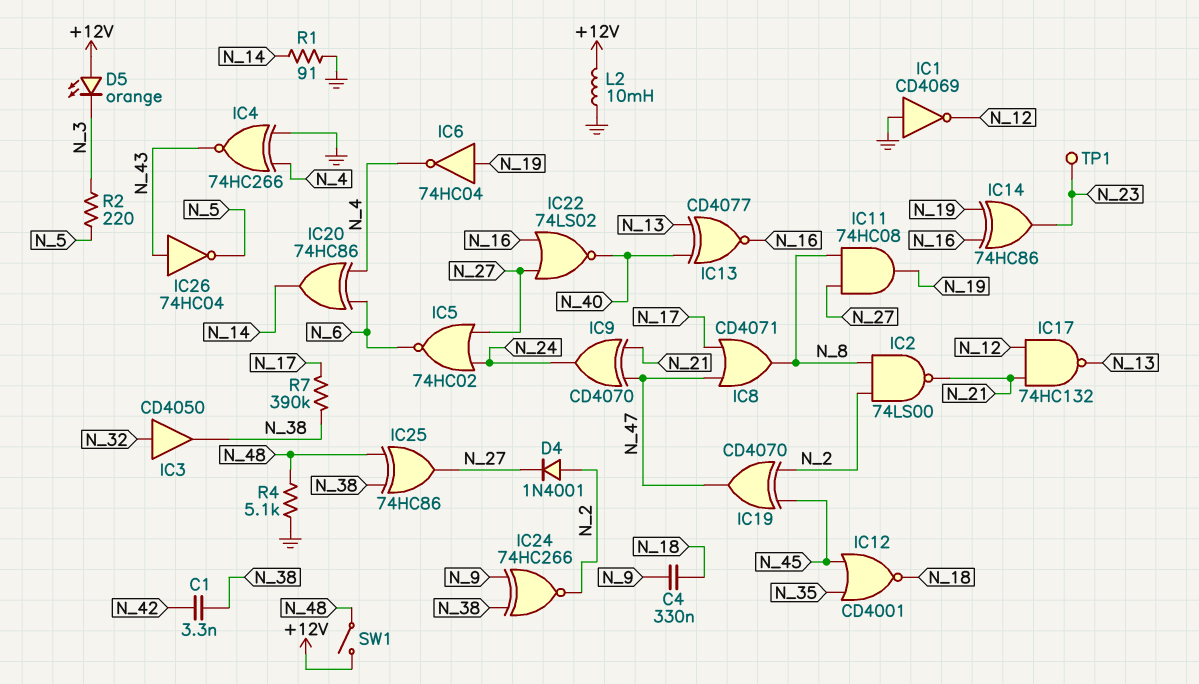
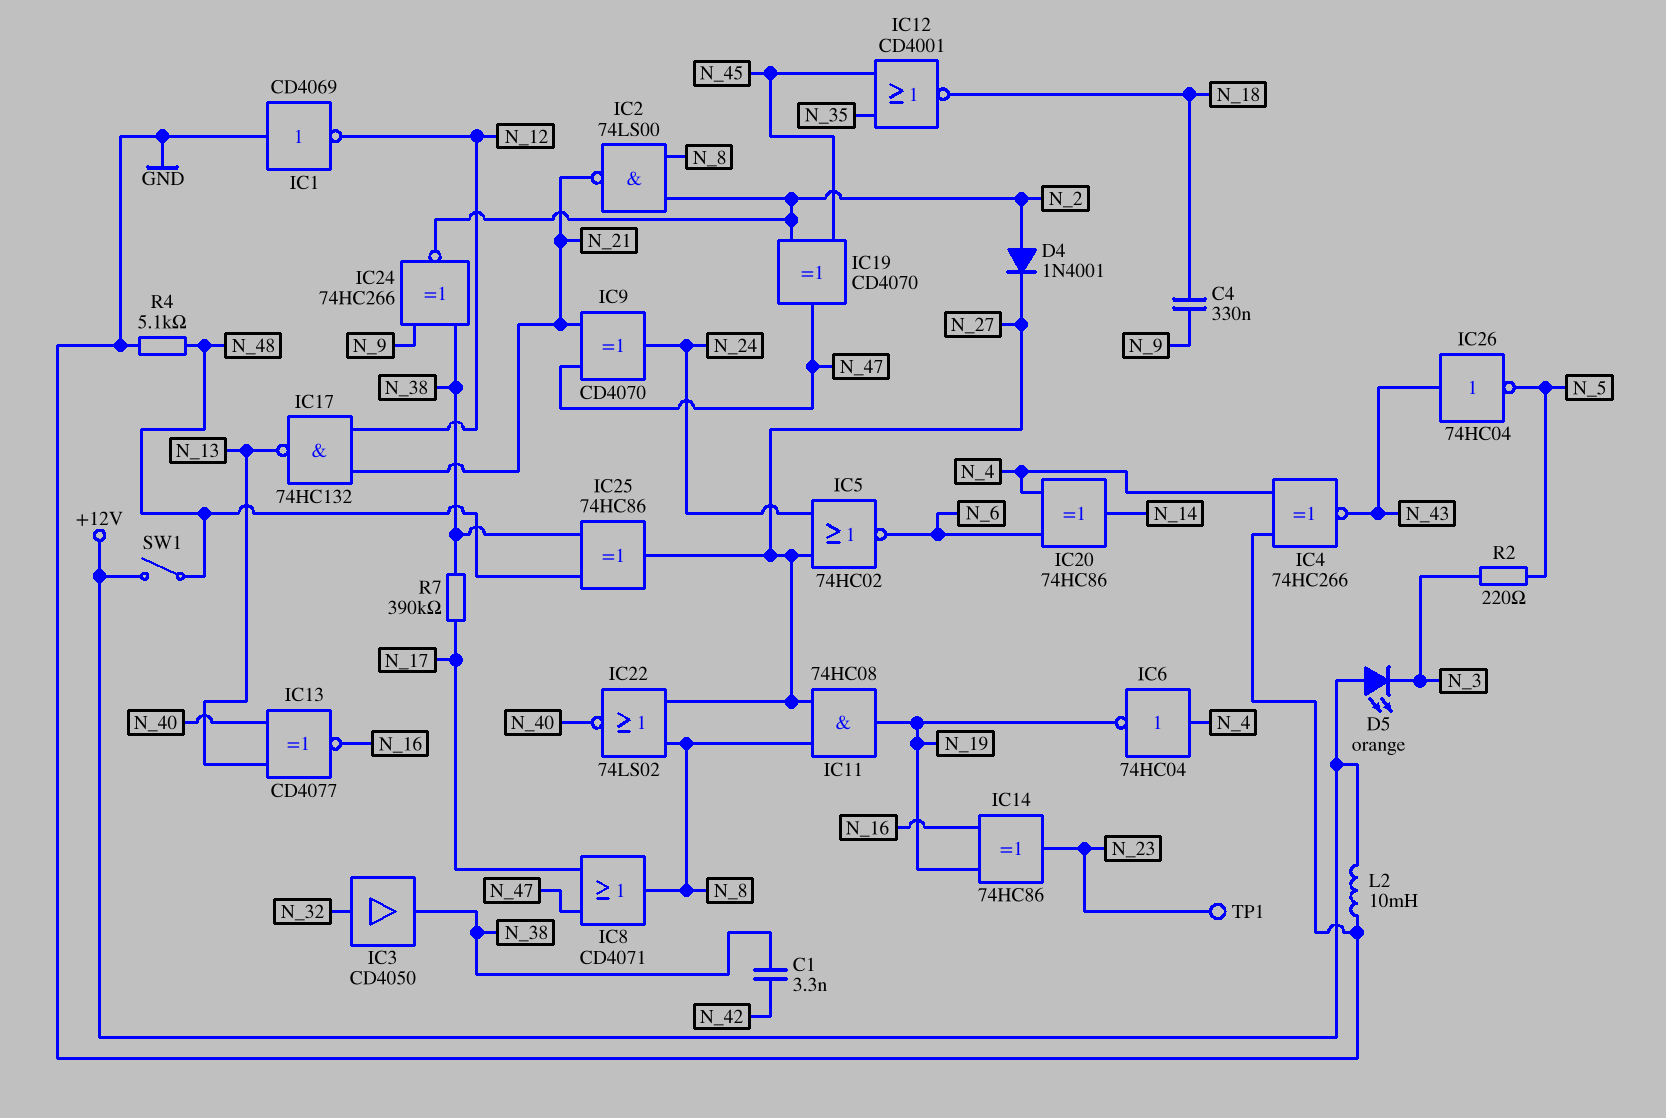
IC6: NOT 74HC04 (in N_19, out N_4) -> NOT 74HC04 (in N_4, out N_19)
IC22: NOR 74LS02 (in N_16, in N_27, out N_40) -> NOR 74LS02 (in N_8, in N_27, out N_40)
R1: 91 (GND, N_14) -> none

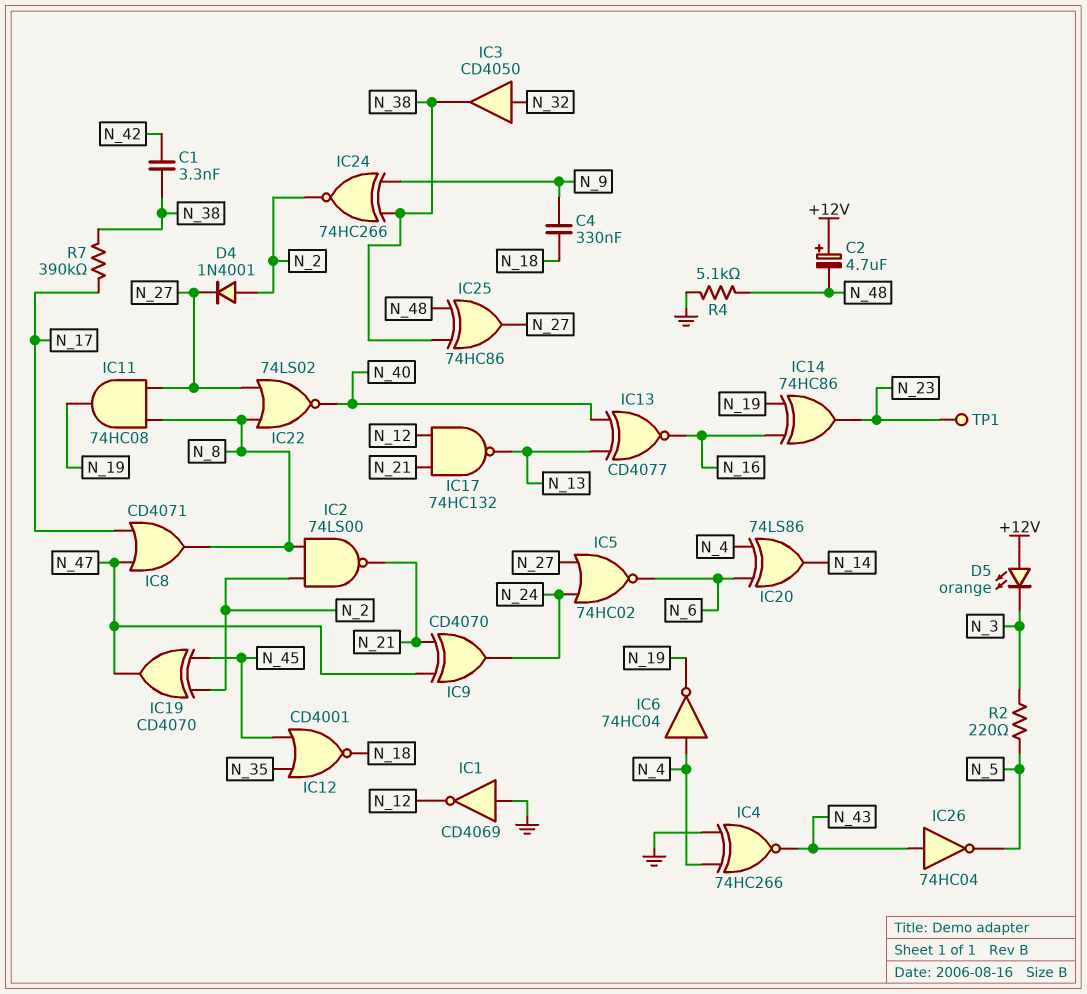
C2: none -> 4.7uF (plus +12V, minus N_48)
IC20: XOR 74HC86 (in N_4, in N_6, out N_14) -> XOR 74LS86 (in N_4, in N_6, out N_14)
L2: 10mH (+12V, GND) -> none
SW1: switch (+12V, N_48) -> none

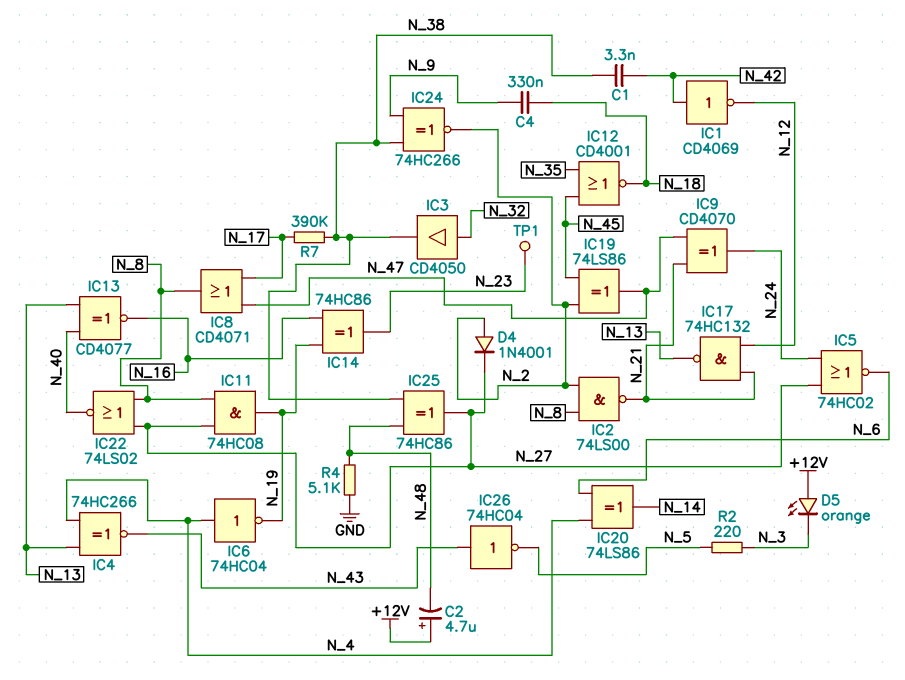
IC1: NOT CD4069 (in GND, out N_12) -> NOT CD4069 (in N_42, out N_12)
IC4: XNOR 74HC266 (in GND, in N_4, out N_43) -> XNOR 74HC266 (in N_4, in N_13, out N_43)
IC19: XOR CD4070 (in N_2, in N_45, out N_47) -> XOR 74LS86 (in N_2, in N_45, out N_47)

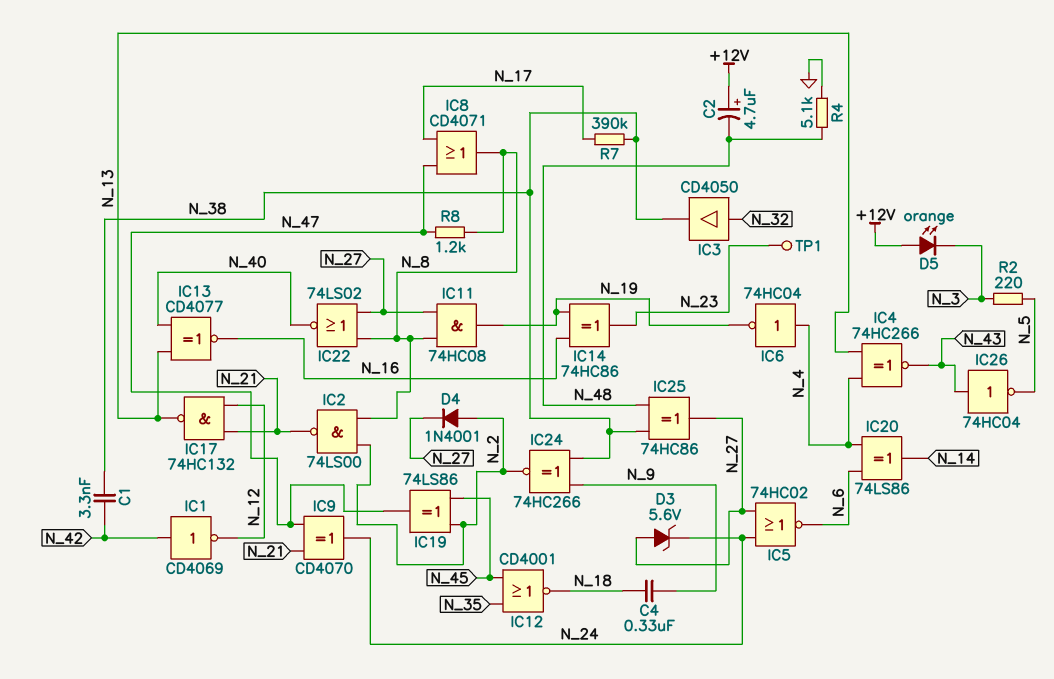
D3: none -> zener 5.6V (A N_27, K N_24)
R8: none -> 1.2k (N_8, N_47)

